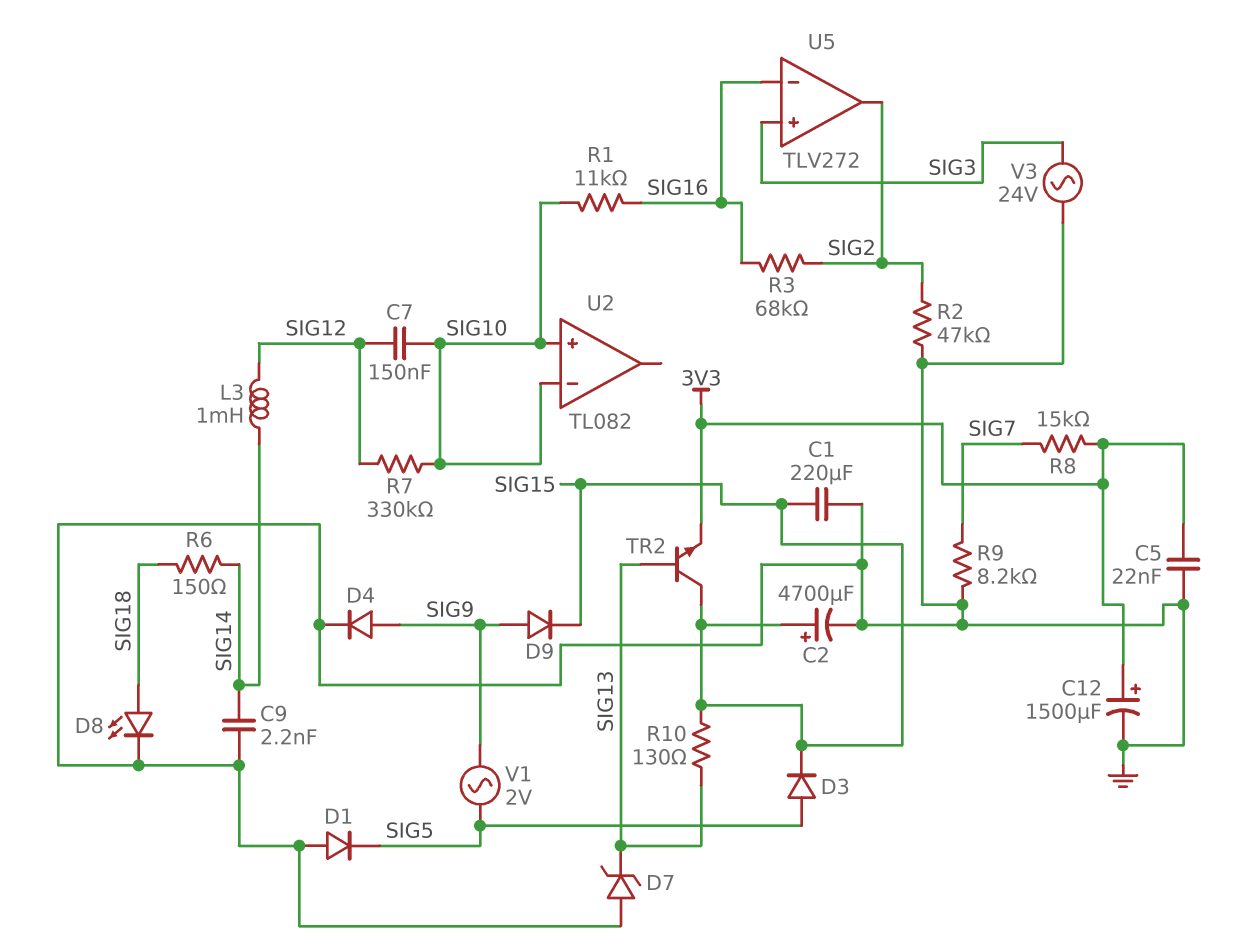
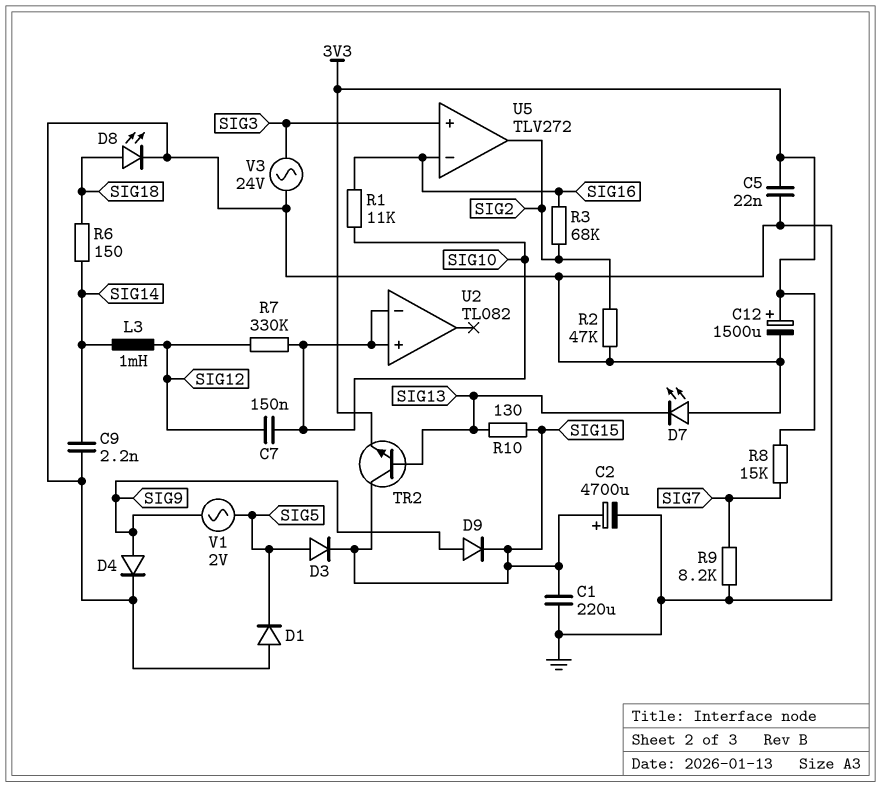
D7: zener (A GND, K SIG13) -> LED (A GND, K SIG13)

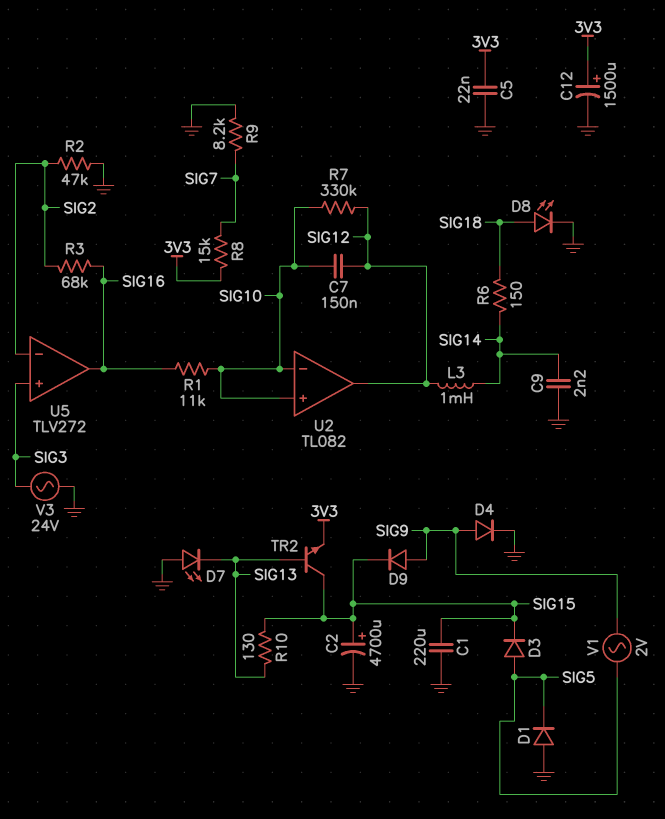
U2 pin out: none -> SIG12
U5 pin in-: SIG16 -> SIG2
U5 pin out: SIG2 -> SIG16

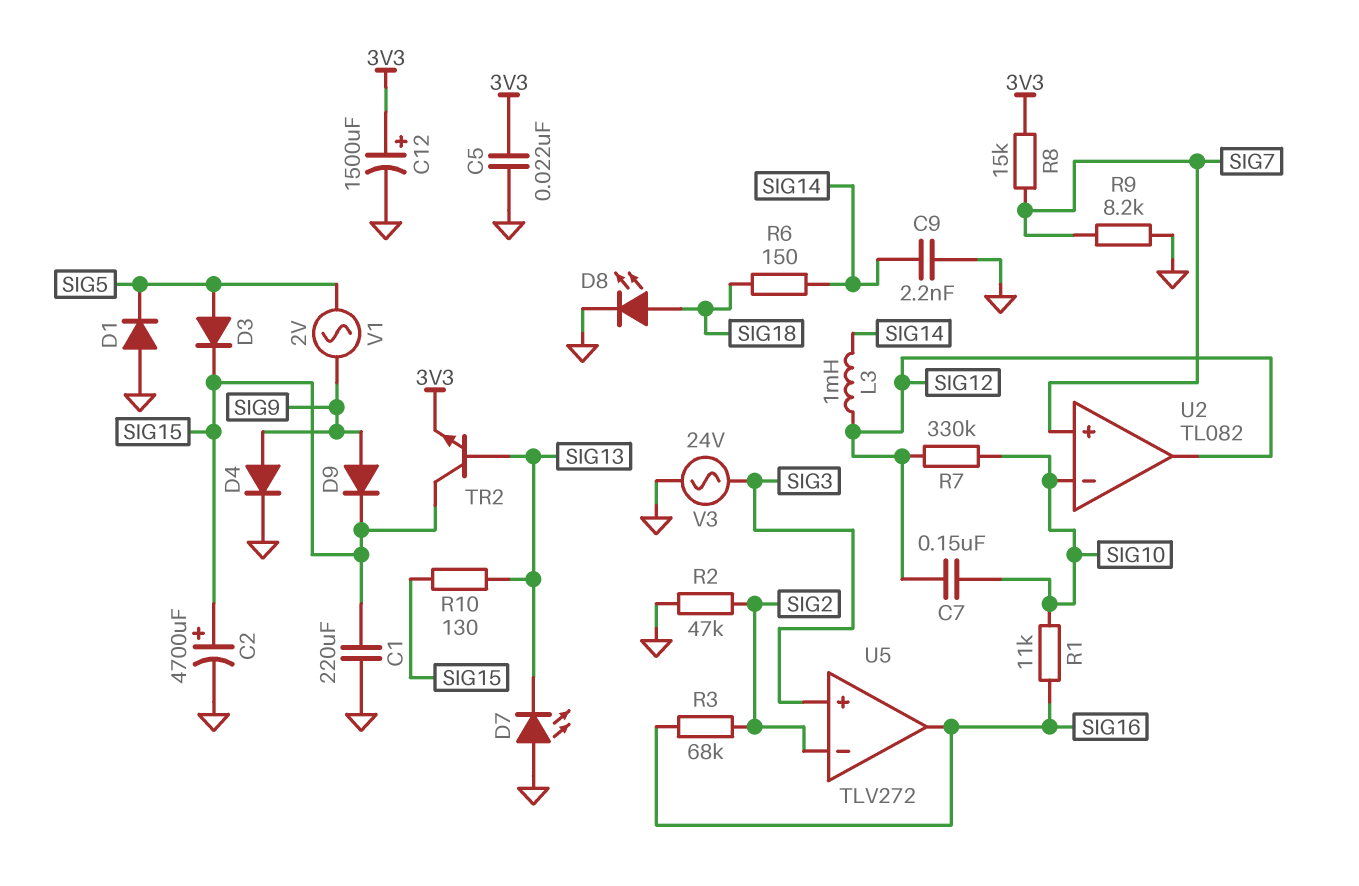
U2 pin in+: SIG10 -> SIG7

